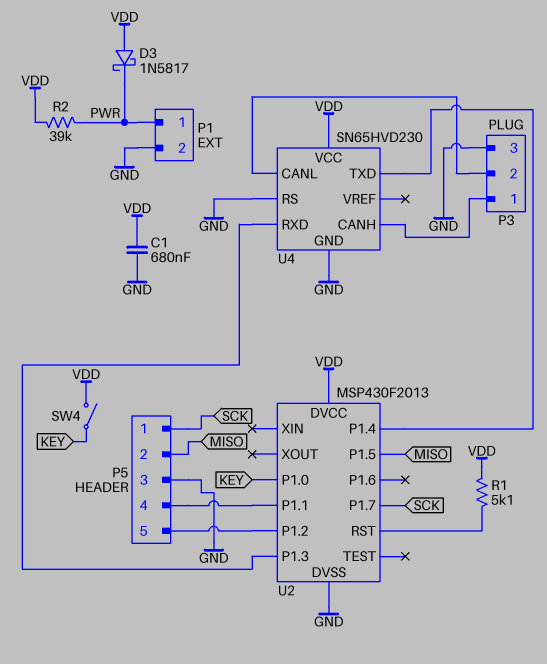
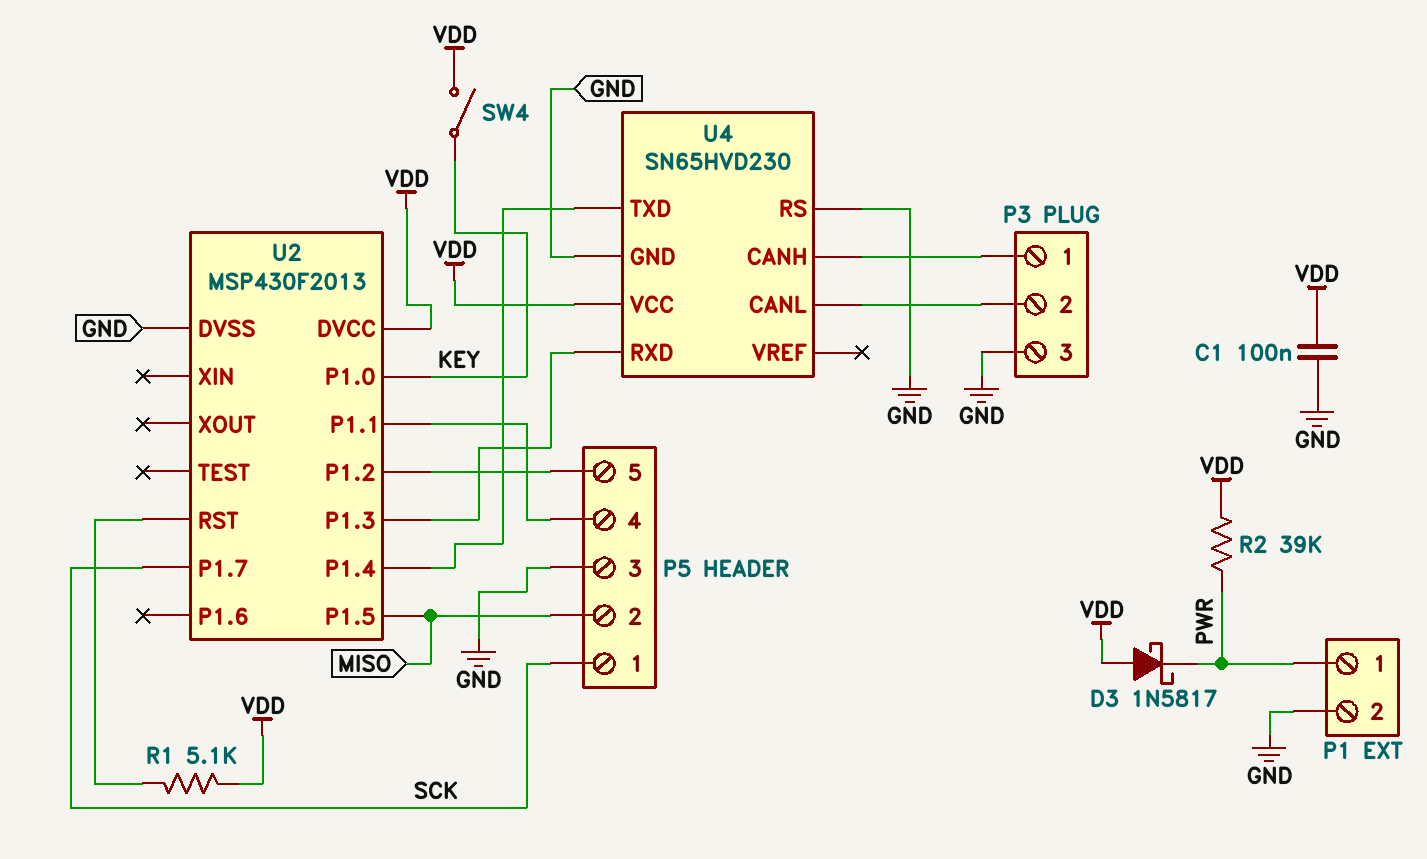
C1: 680nF (GND, VDD) -> 100nF (GND, VDD)

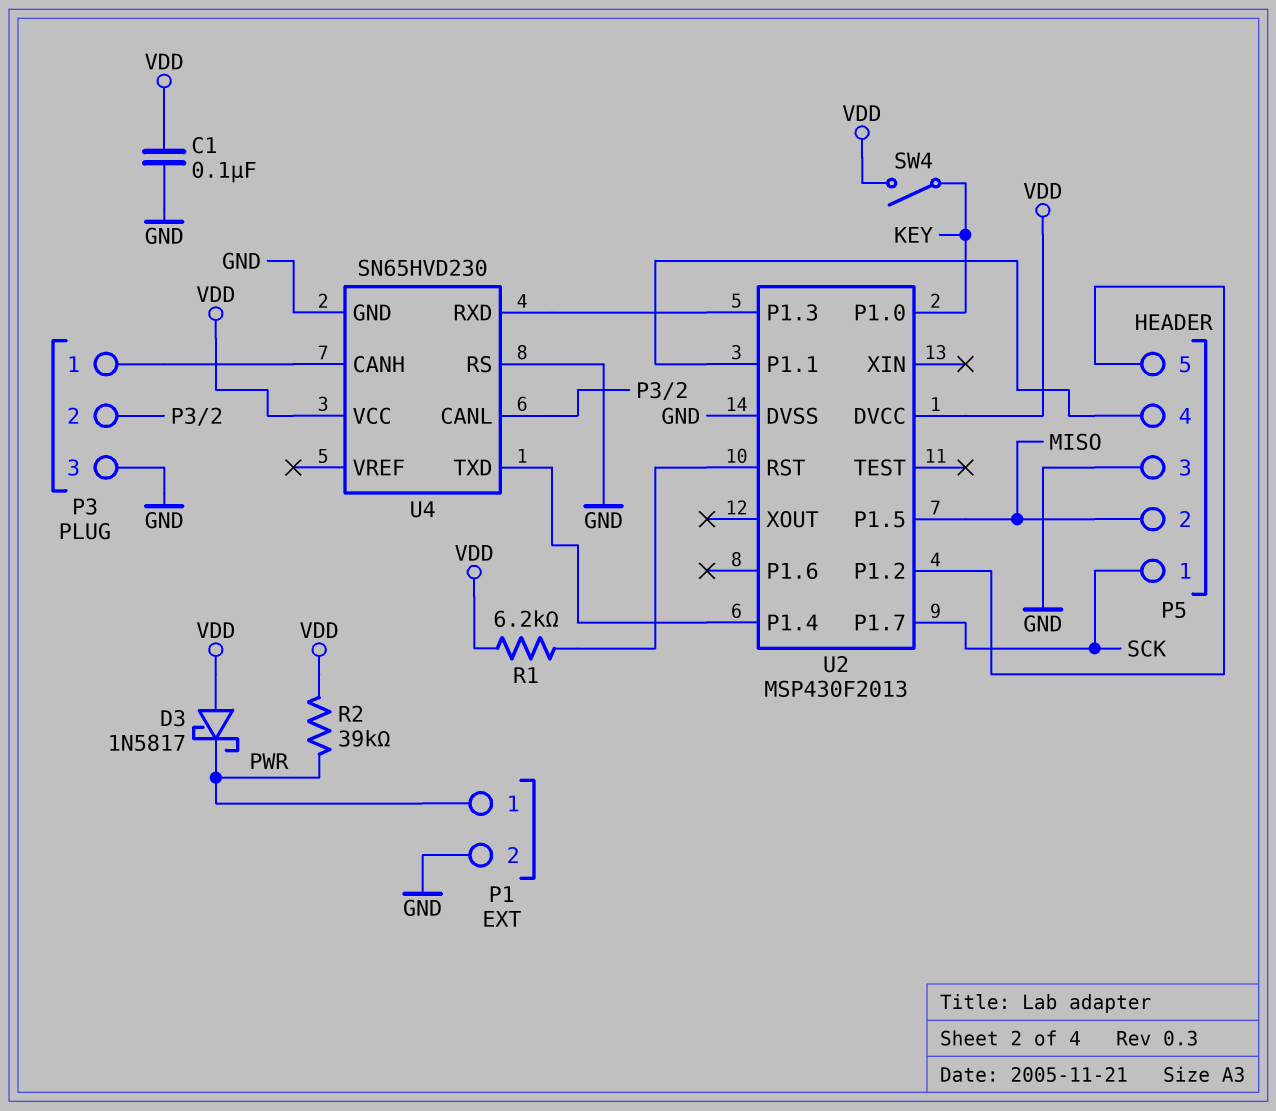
R1: 5.1k (U2/RST, VDD) -> 6.2k (U2/RST, VDD)

